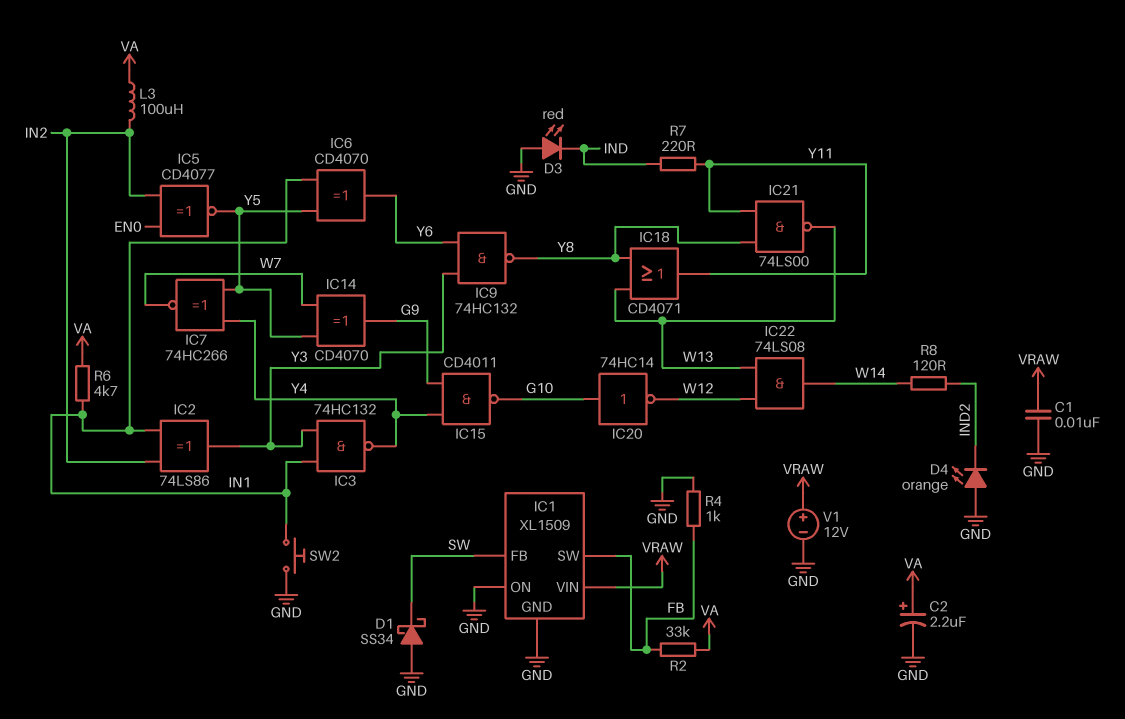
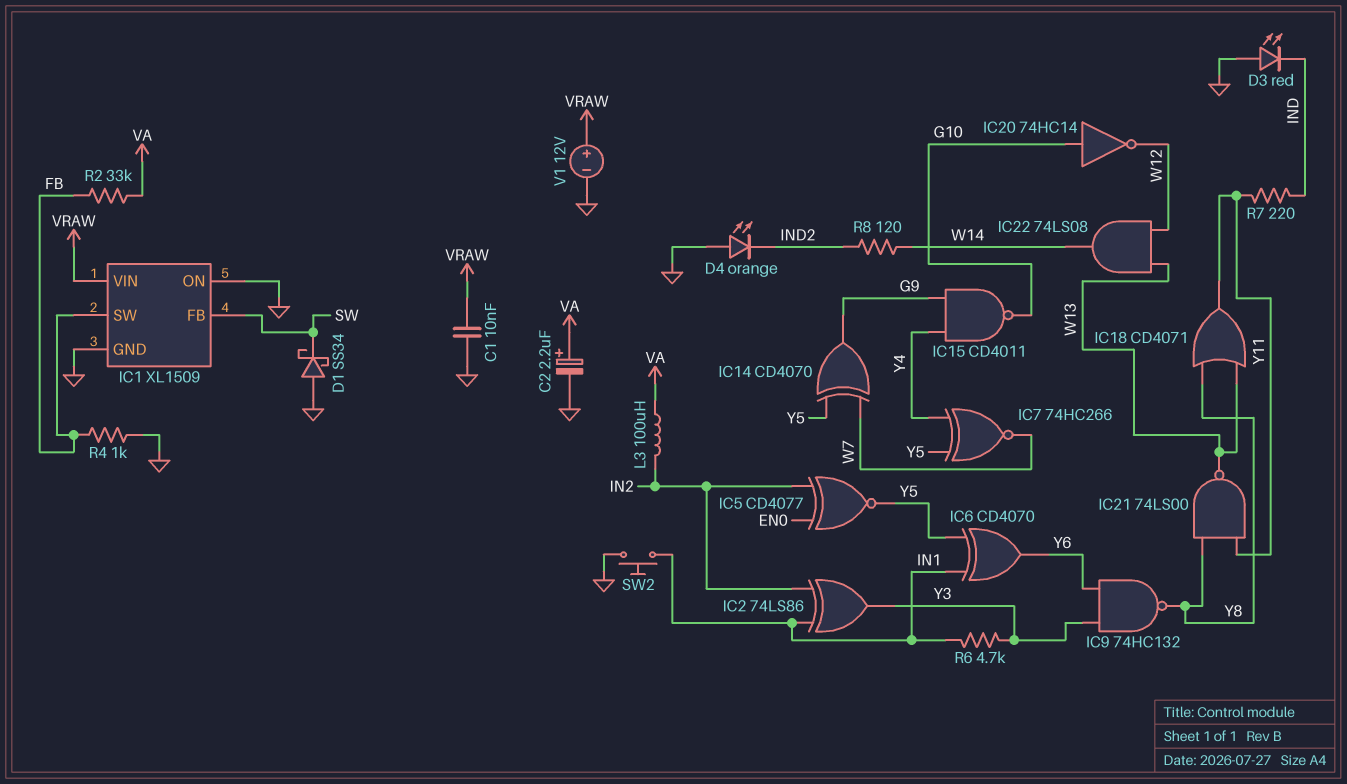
IC3: NAND 74HC132 (in IN1, in Y3, out Y4) -> none
R6: 4.7k (IN1, VA) -> 4.7k (IN1, Y3)

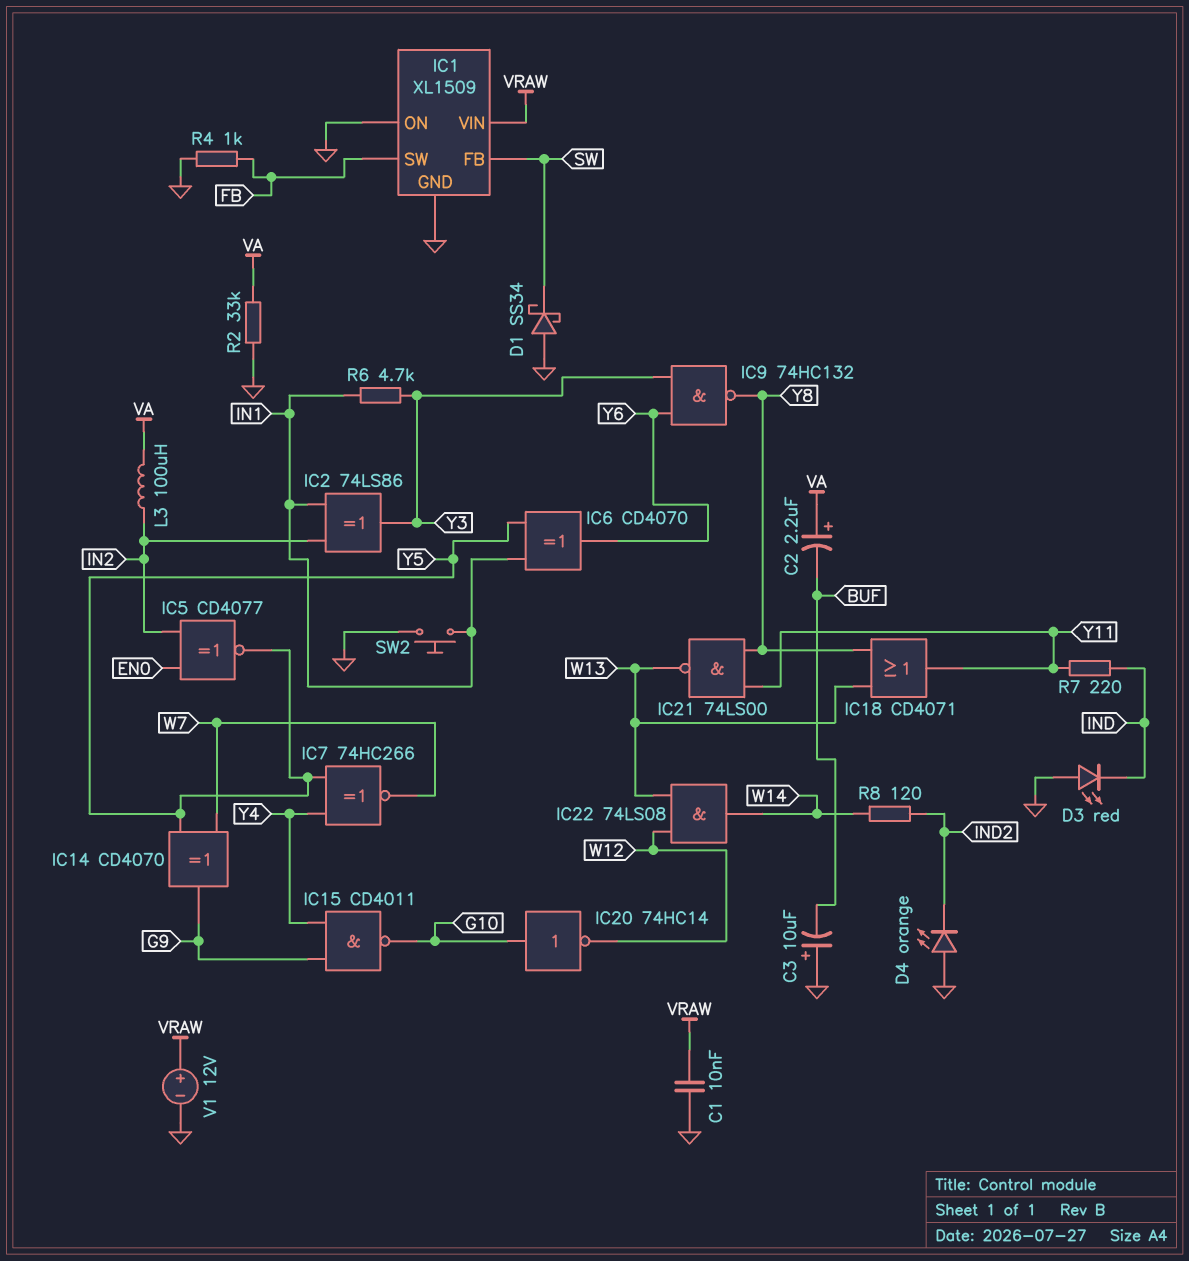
C2: 2.2uF (plus VA, minus GND) -> 2.2uF (plus VA, minus BUF)
C3: none -> 10uF (plus GND, minus BUF)
R2: 33k (FB, VA) -> 33k (GND, VA)

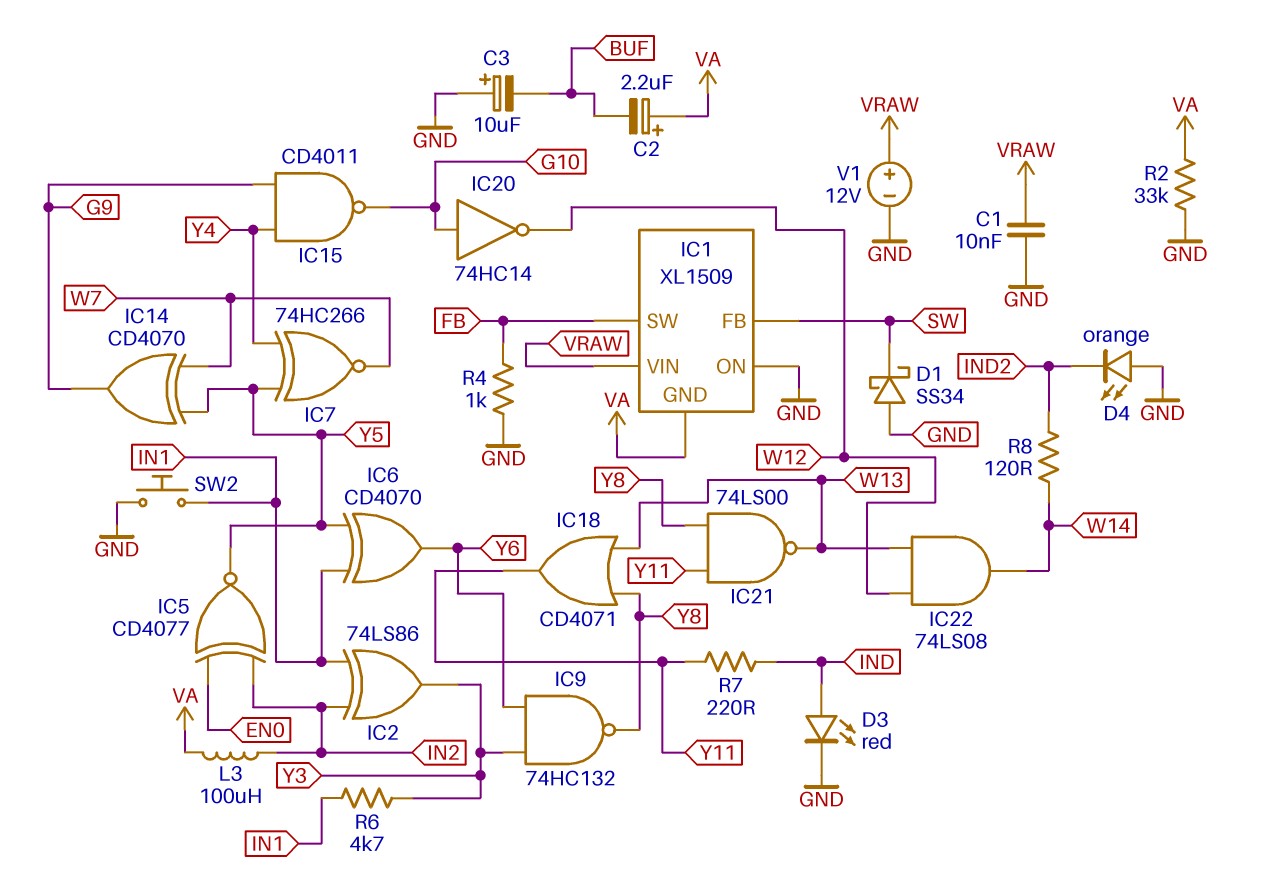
D3: LED red (A GND, K IND) -> LED red (A IND, K GND)
IC1 pin GND: GND -> VA

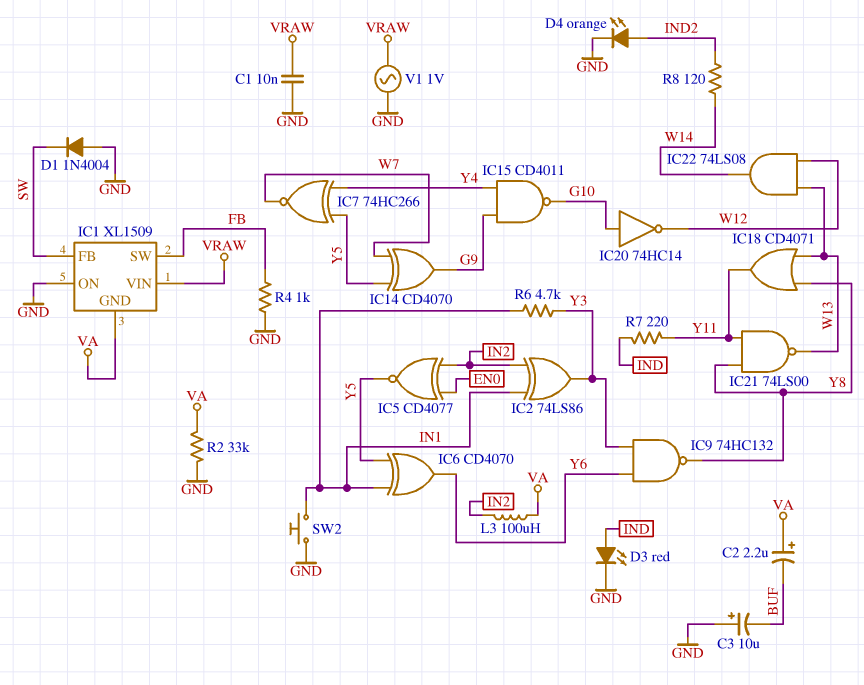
D1: schottky SS34 (A GND, K SW) -> diode 1N4004 (A GND, K SW)
D4: LED orange (A GND, K IND2) -> LED orange (A IND2, K GND)
V1: 12V (plus VRAW, minus GND) -> AC 1V (GND, VRAW)

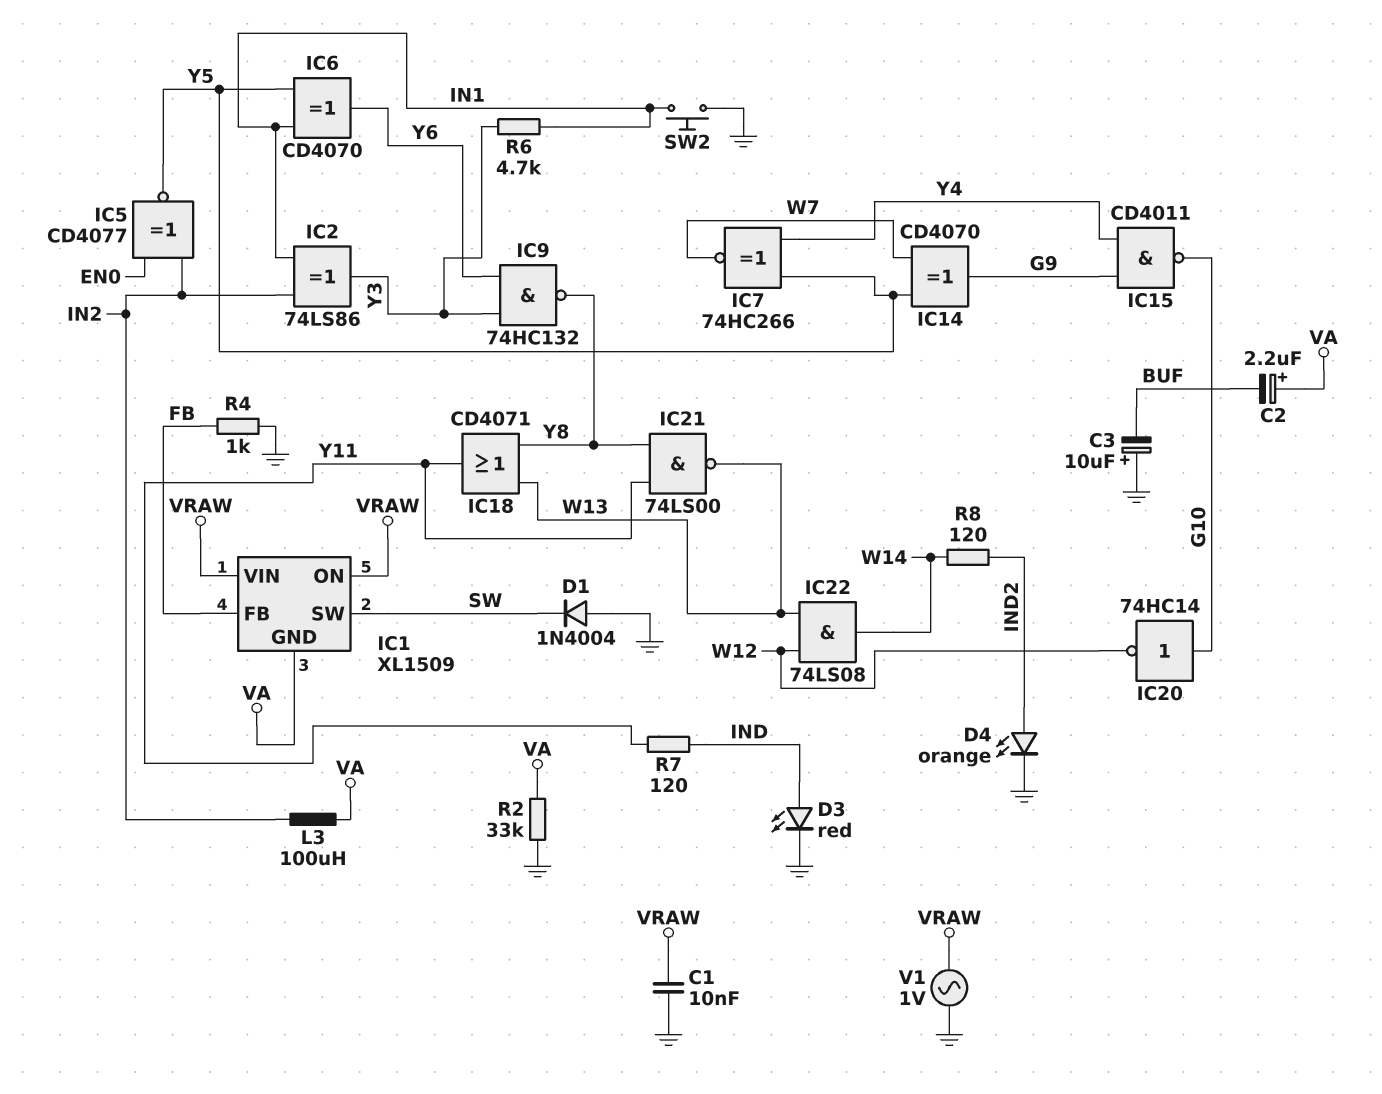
IC1 pin FB: SW -> FB
IC1 pin ON: GND -> VRAW
IC1 pin SW: FB -> SW
R7: 220 (IND, Y11) -> 120 (IND, Y11)

